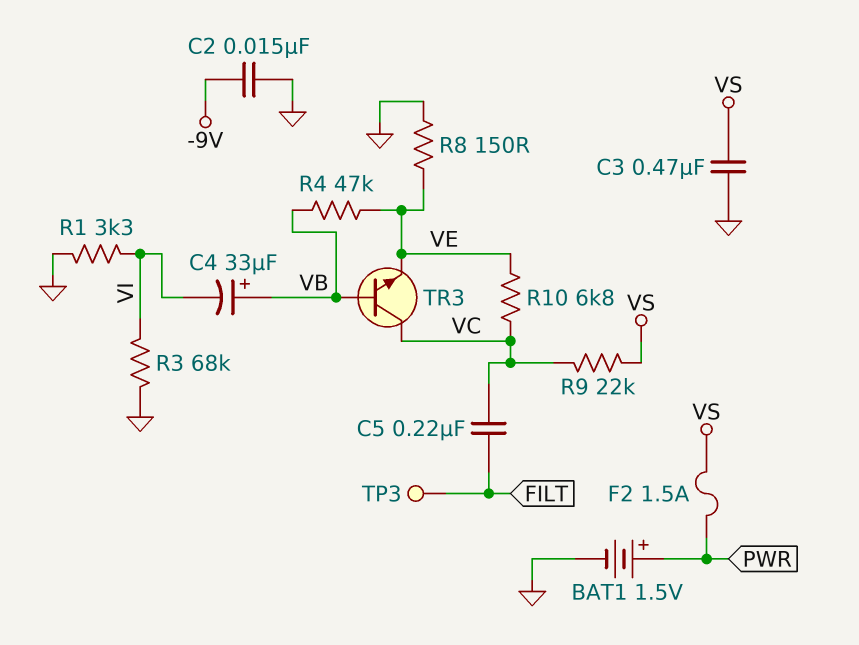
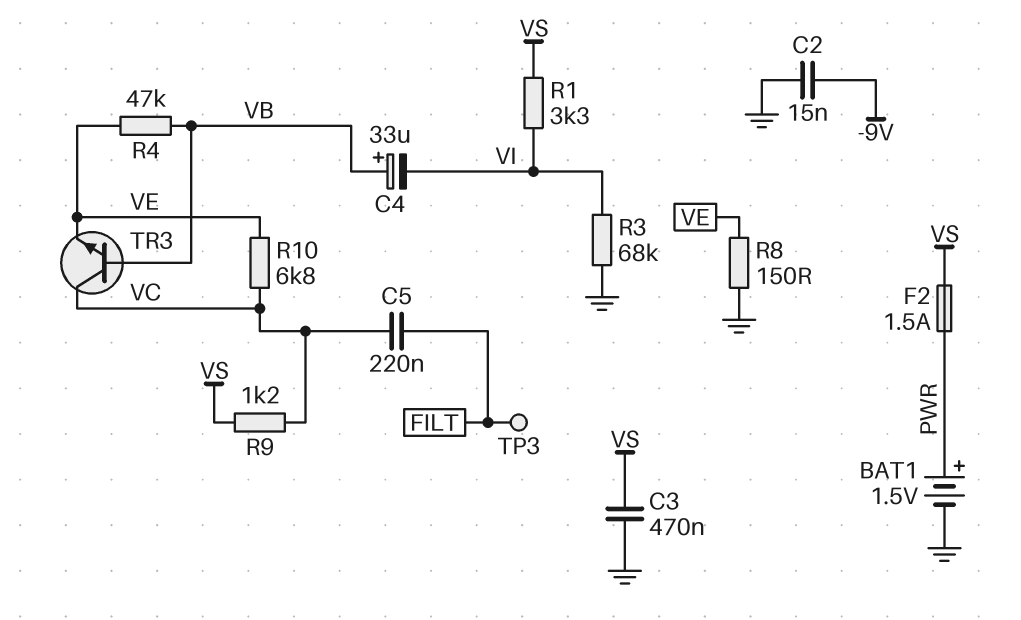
R1: 3.3k (GND, VI) -> 3.3k (VI, VS)
R9: 22k (VC, VS) -> 1.2k (VC, VS)

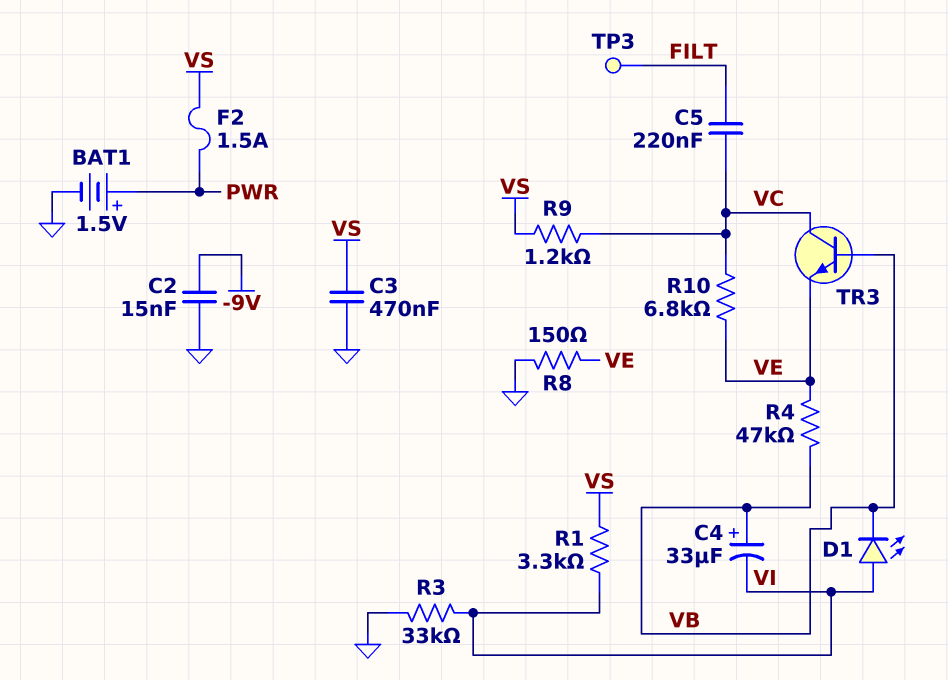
D1: none -> LED (A VI, K VB)
R3: 68k (GND, VI) -> 33k (GND, VI)

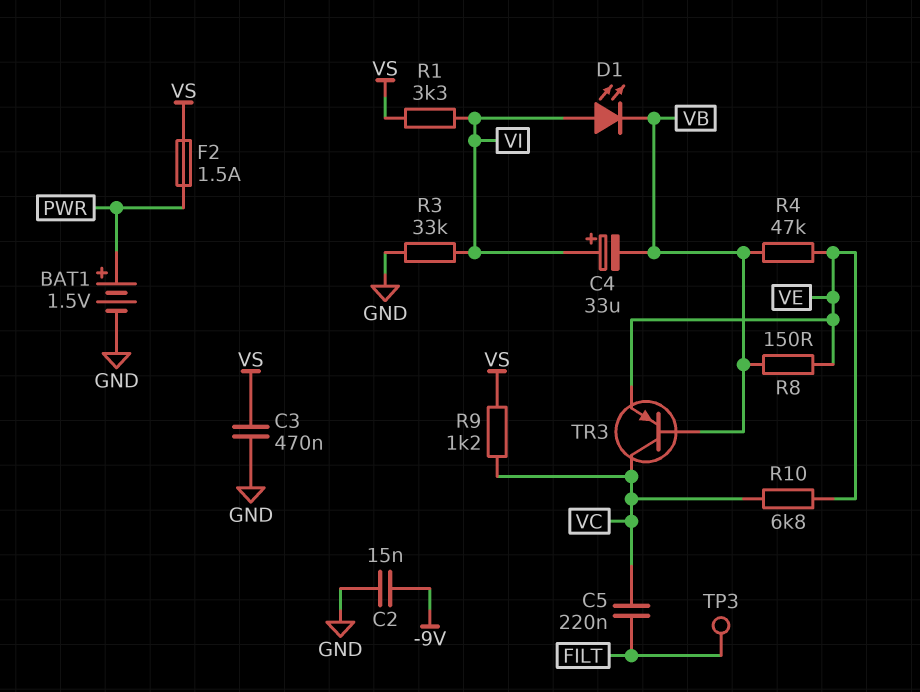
C4: 33uF (plus VB, minus VI) -> 33uF (plus VI, minus VB)
R8: 150 (GND, VE) -> 150 (VB, VE)
TR3: NPN (B VB, C VC, E VE) -> PNP (B VB, C VC, E VE)

